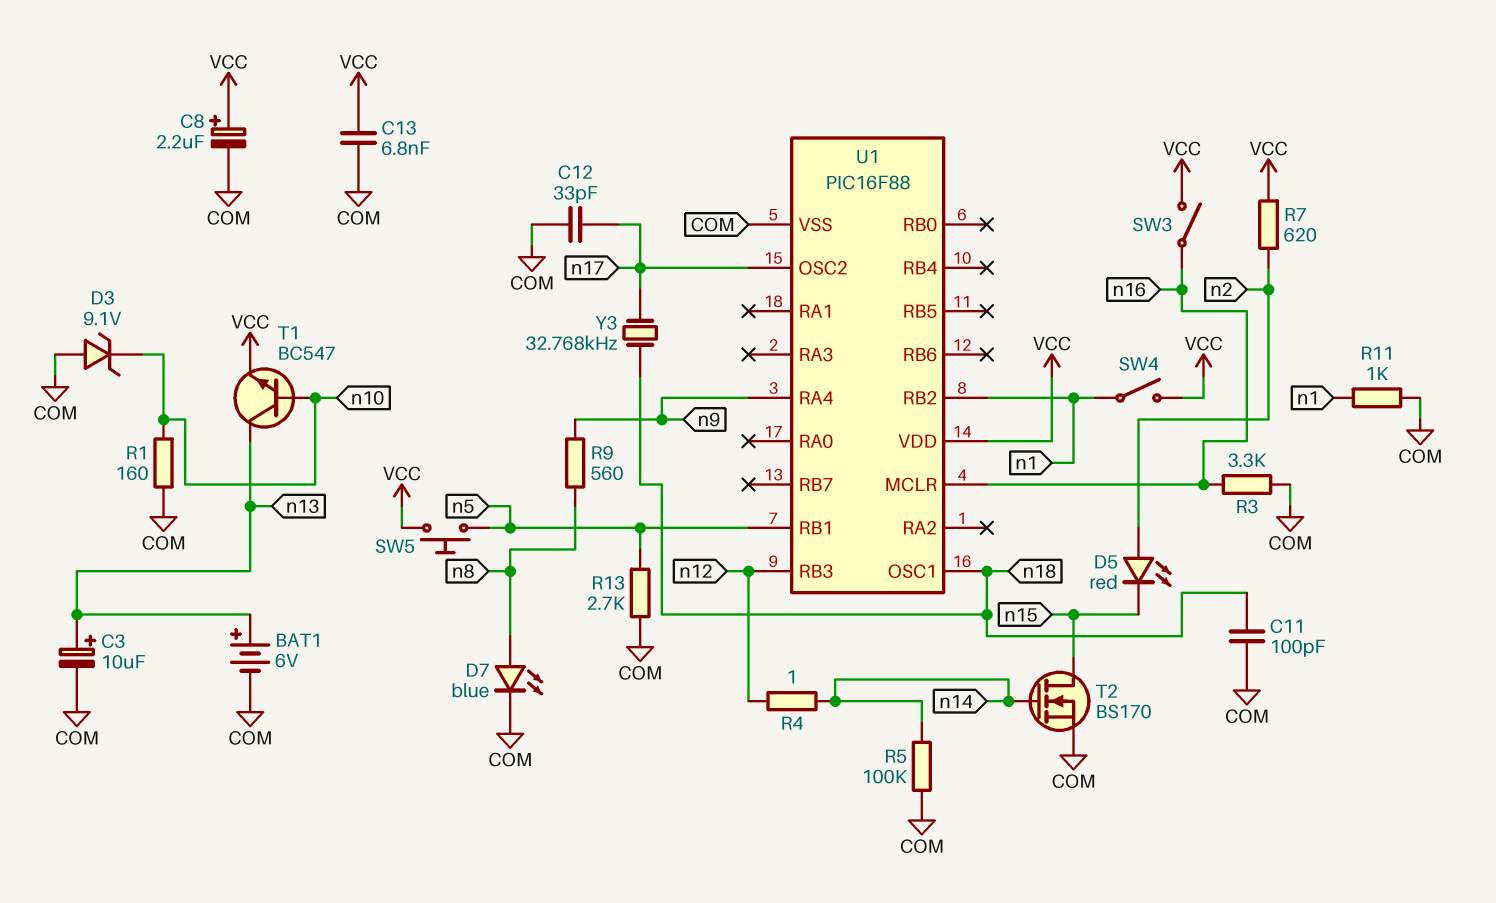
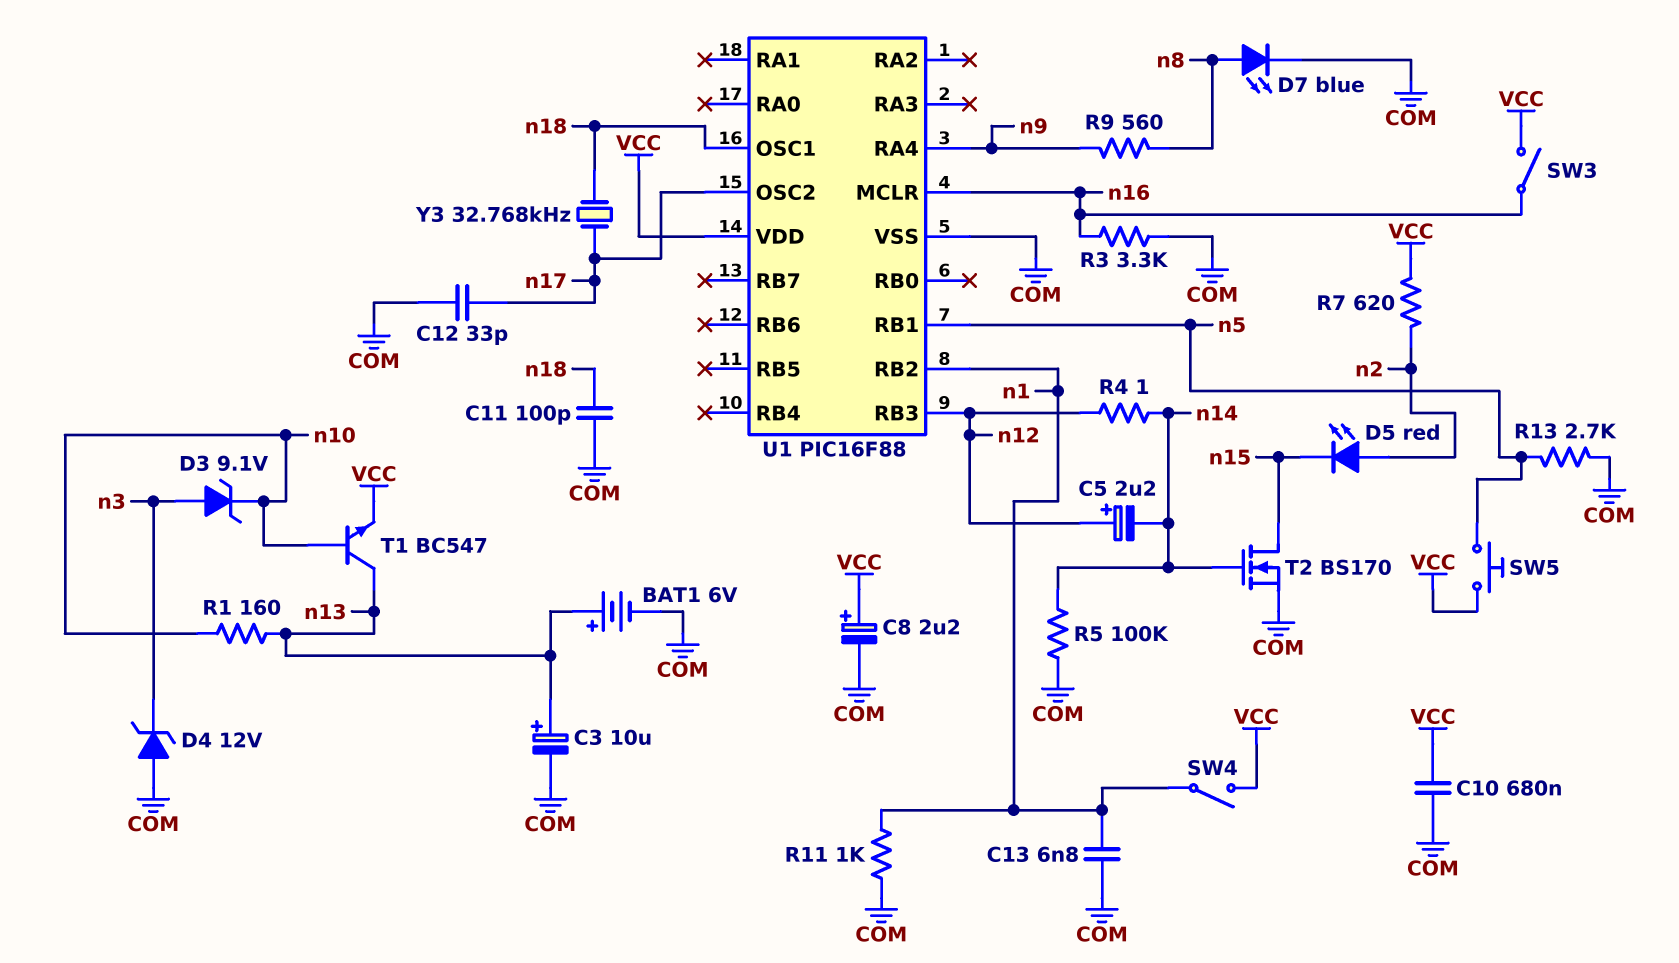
C5: none -> 2.2uF (plus n12, minus n14)
C10: none -> 680nF (COM, VCC)
C13: 6.8nF (COM, VCC) -> 6.8nF (COM, n1)
D3: zener 9.1V (A COM, K n10) -> zener 9.1V (A n3, K n10)
D4: none -> zener 12V (A COM, K n3)
R1: 160 (COM, n10) -> 160 (n10, n13)

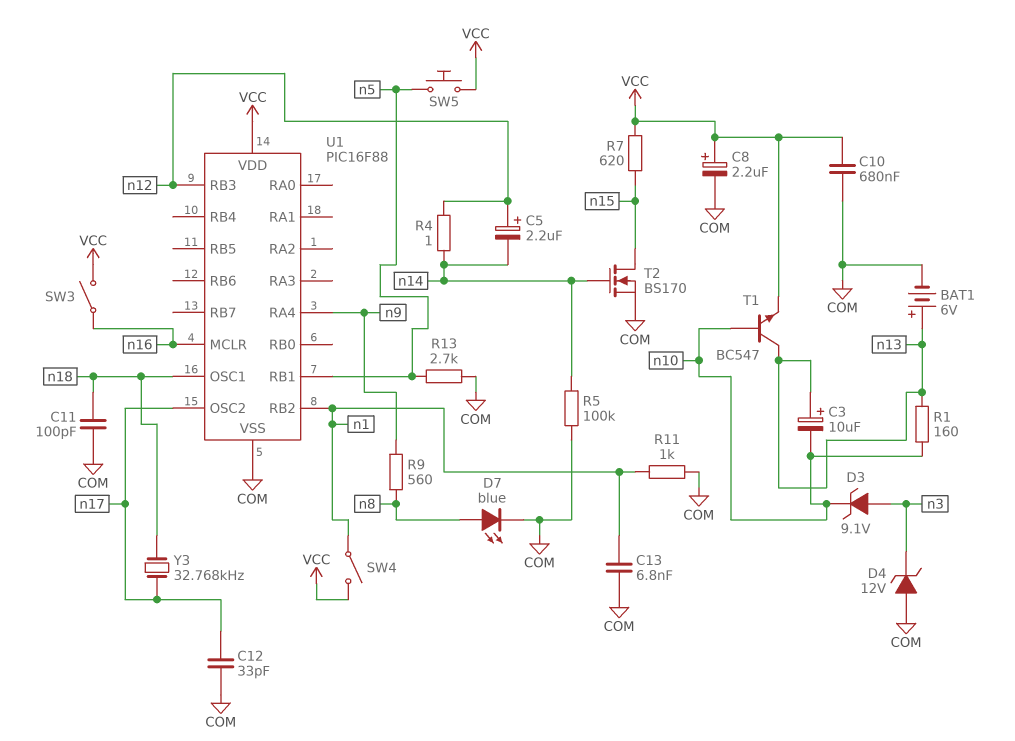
C3: 10uF (plus n13, minus COM) -> 10uF (plus n13, minus n10)
D5: LED red (A n2, K n15) -> none
R3: 3.3k (COM, n16) -> none
R7: 620 (VCC, n2) -> 620 (VCC, n15)

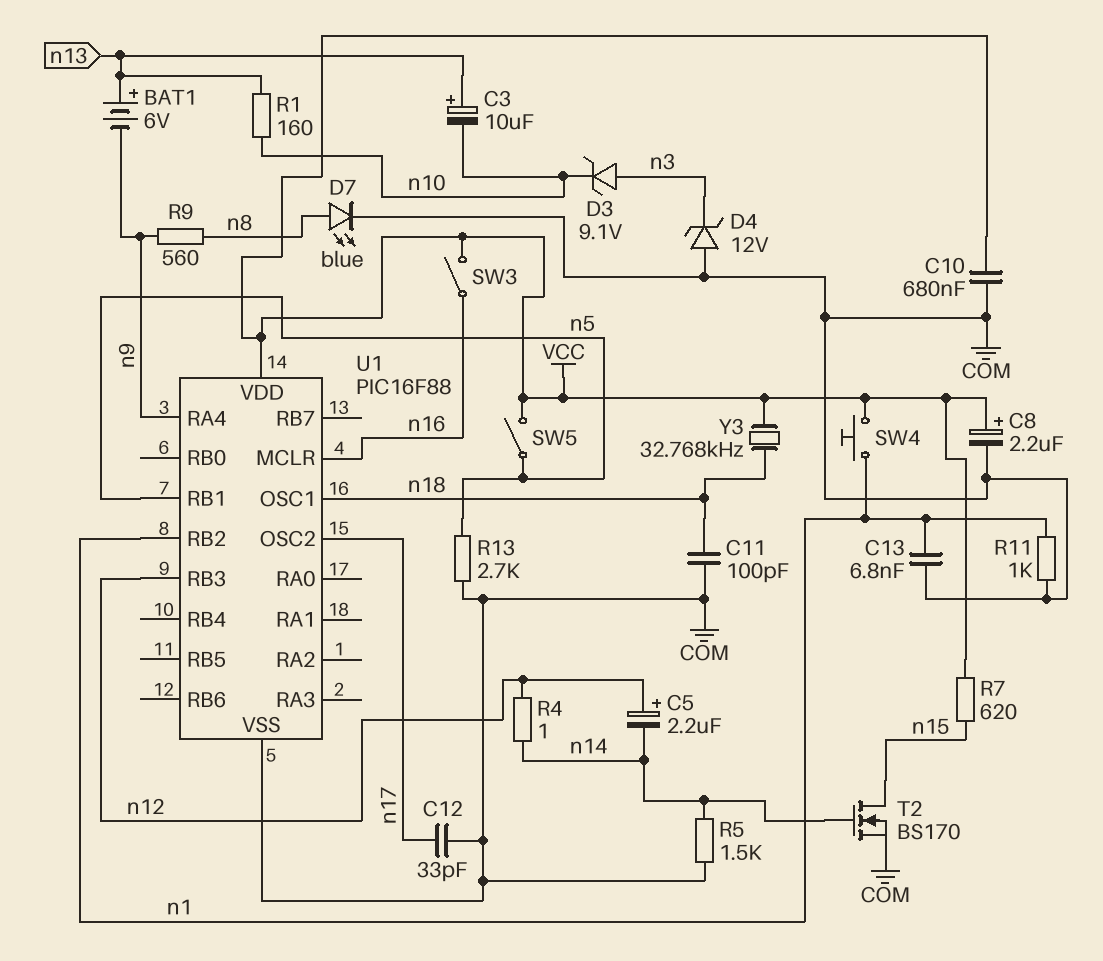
BAT1: 6V (plus n13, minus COM) -> 6V (plus n13, minus n9)
R5: 100k (COM, n14) -> 1.5k (COM, n14)
SW4: switch (VCC, n1) -> button (VCC, n1)
SW5: button (VCC, n5) -> switch (VCC, n5)
T1: NPN BC547 (B n10, C n13, E VCC) -> none
Y3: 32.768kHz (n17, n18) -> 32.768kHz (VCC, n18)

